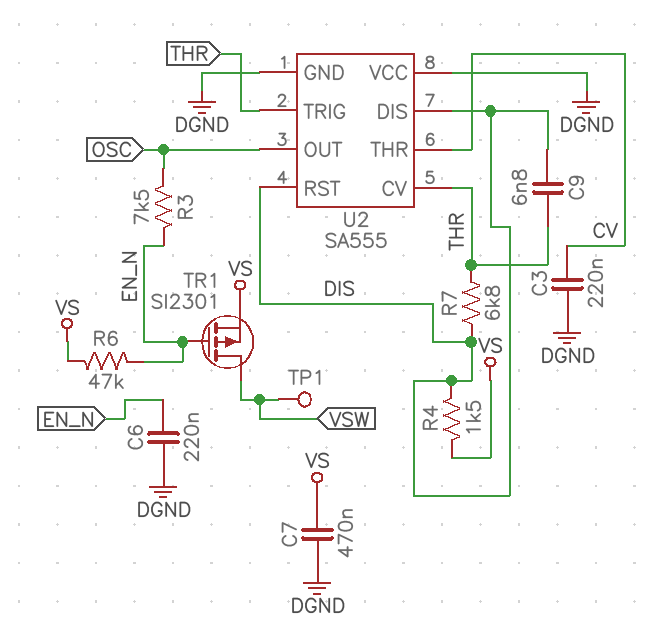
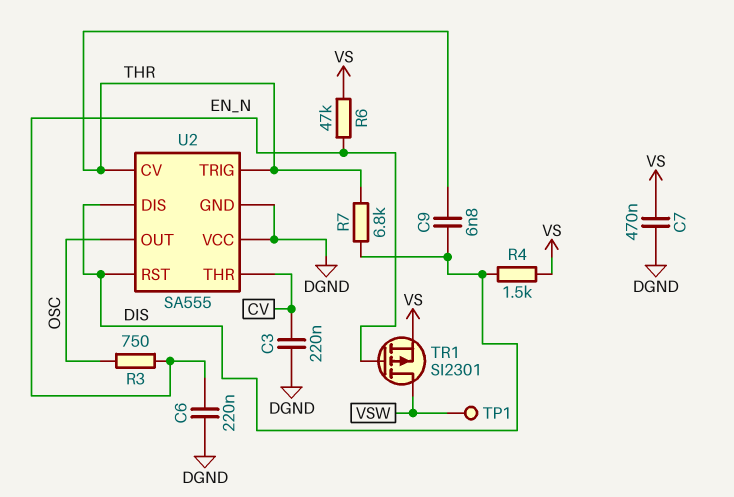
R3: 7.5k (EN_N, OSC) -> 750 (EN_N, OSC)

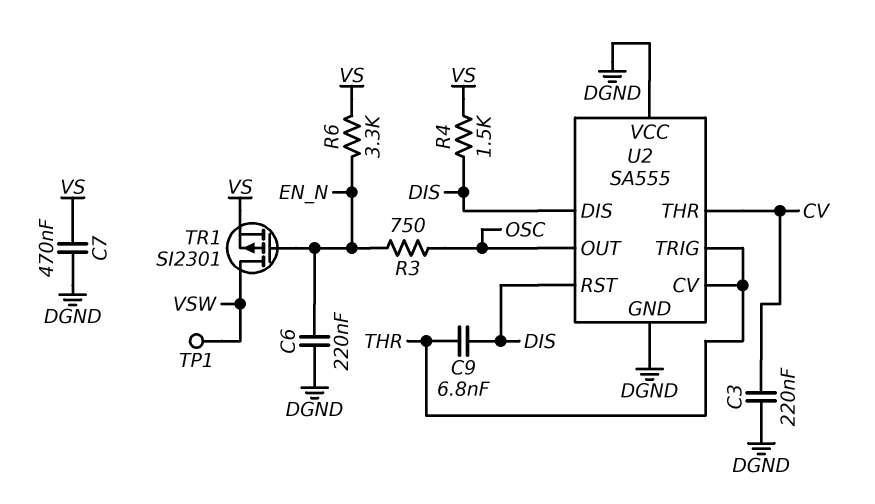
R6: 47k (EN_N, VS) -> 3.3k (EN_N, VS)
R7: 6.8k (DIS, THR) -> none

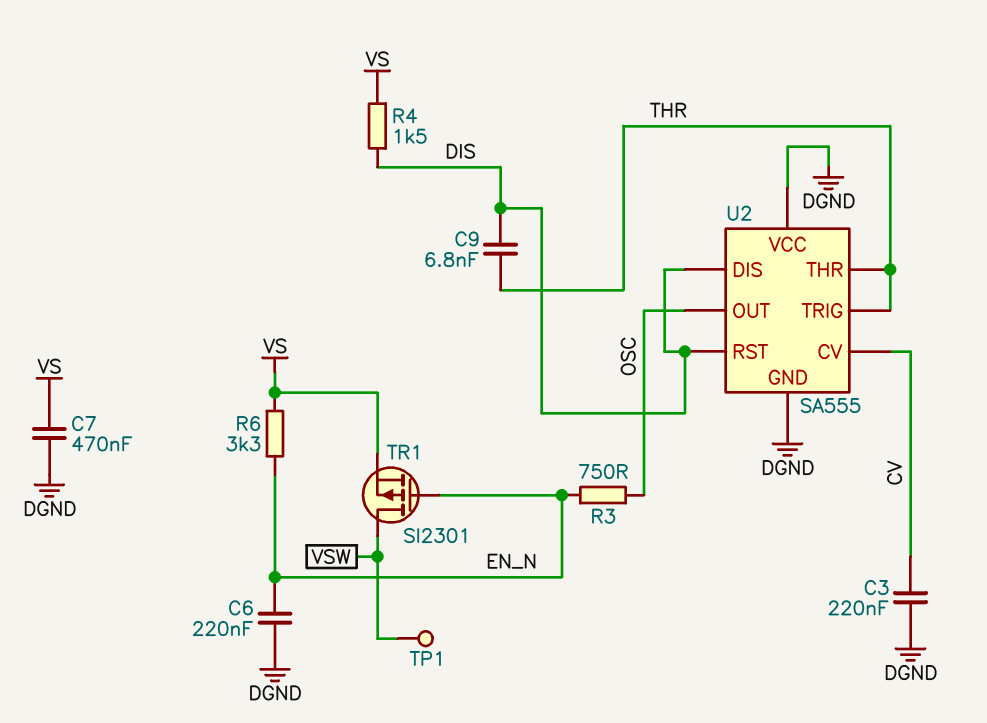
U2 pin CV: THR -> CV
U2 pin THR: CV -> THR

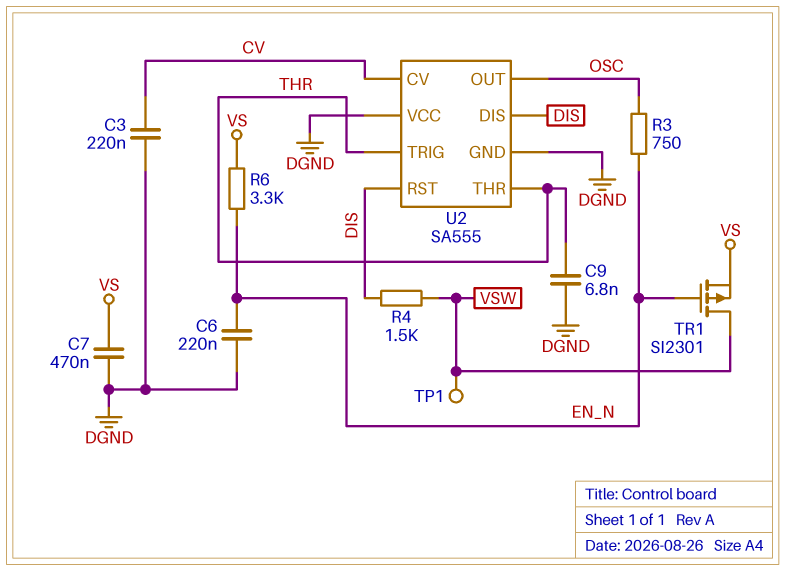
C9: 6.8nF (DIS, THR) -> 6.8nF (DGND, THR)
R4: 1.5k (DIS, VS) -> 1.5k (DIS, VSW)

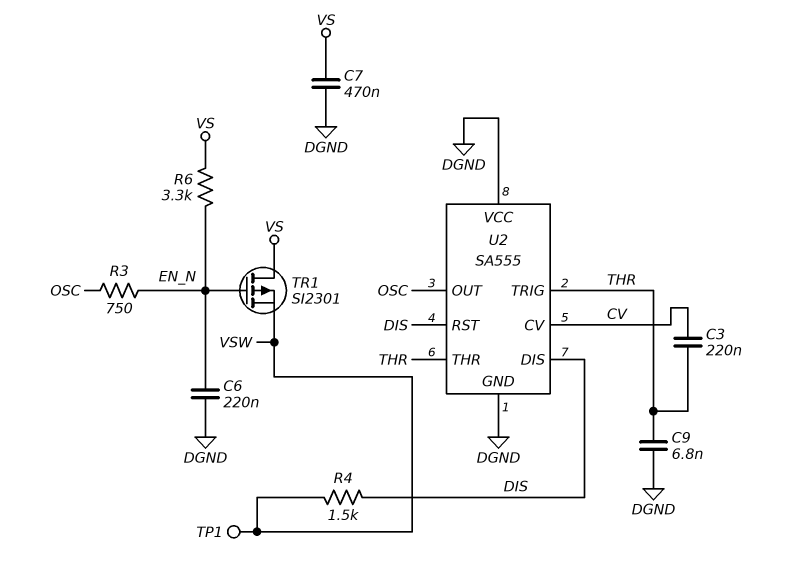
C3: 220nF (CV, DGND) -> 220nF (CV, THR)
TR1: PMOS SI2301 (G EN_N, D VSW, S VS) -> PMOS SI2301 (G EN_N, D VS, S VSW)

